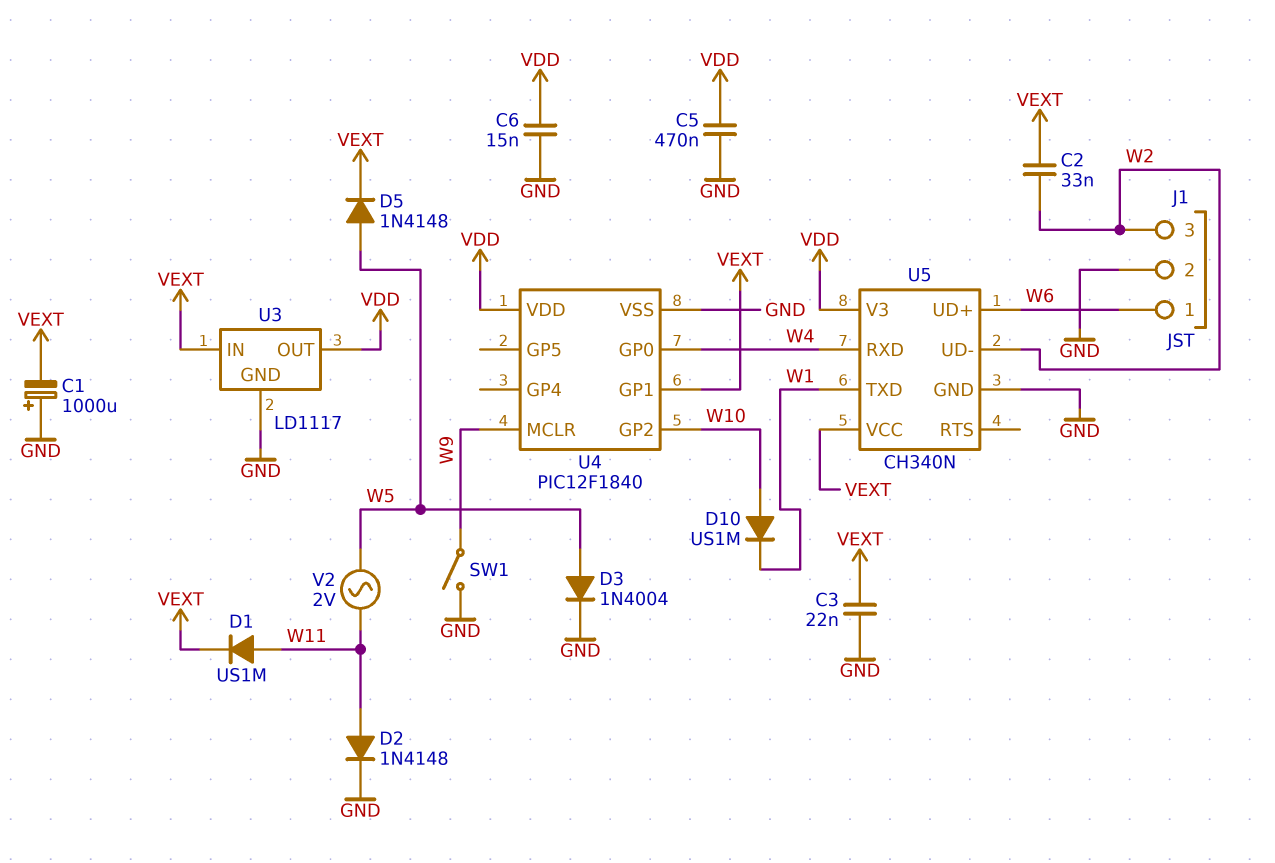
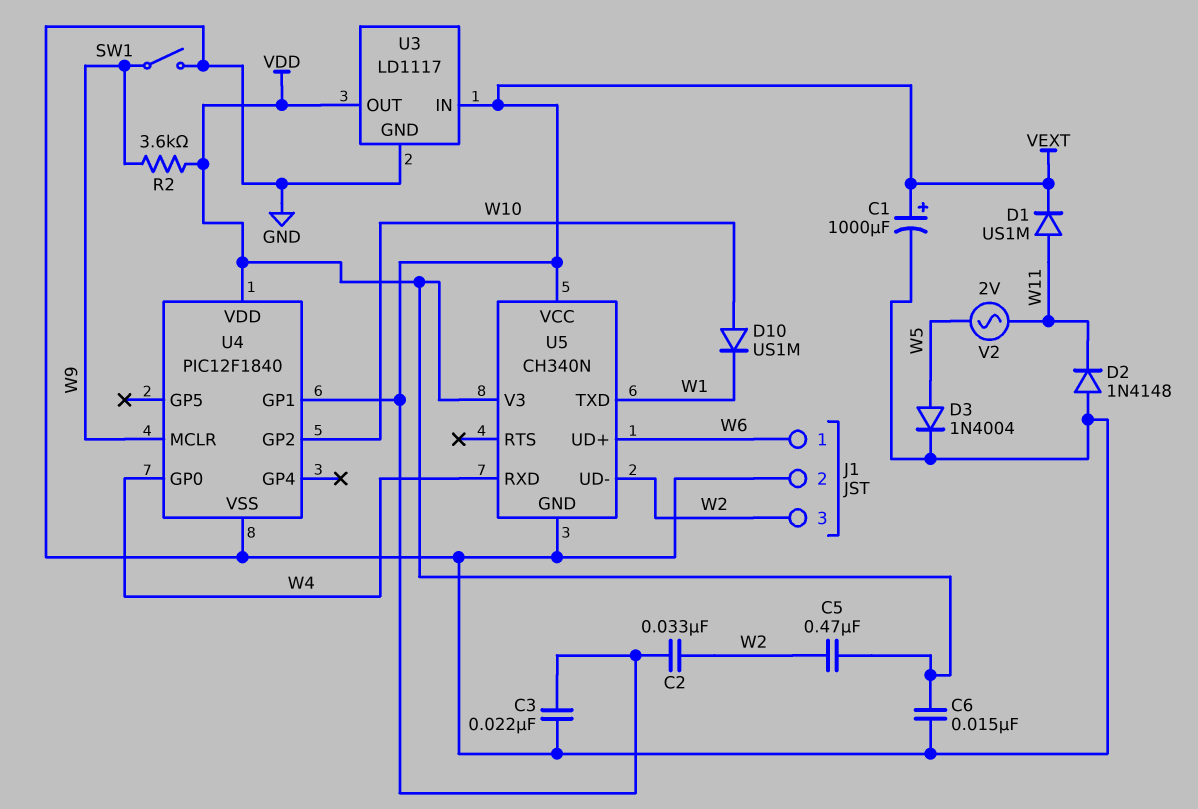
C1: 1000uF (plus GND, minus VEXT) -> 1000uF (plus VEXT, minus GND)
C5: 470nF (GND, VDD) -> 470nF (VDD, W2)
D2: diode 1N4148 (A W11, K GND) -> diode 1N4148 (A GND, K W11)
D5: diode 1N4148 (A W5, K VEXT) -> none
R2: none -> 3.6k (VDD, W9)

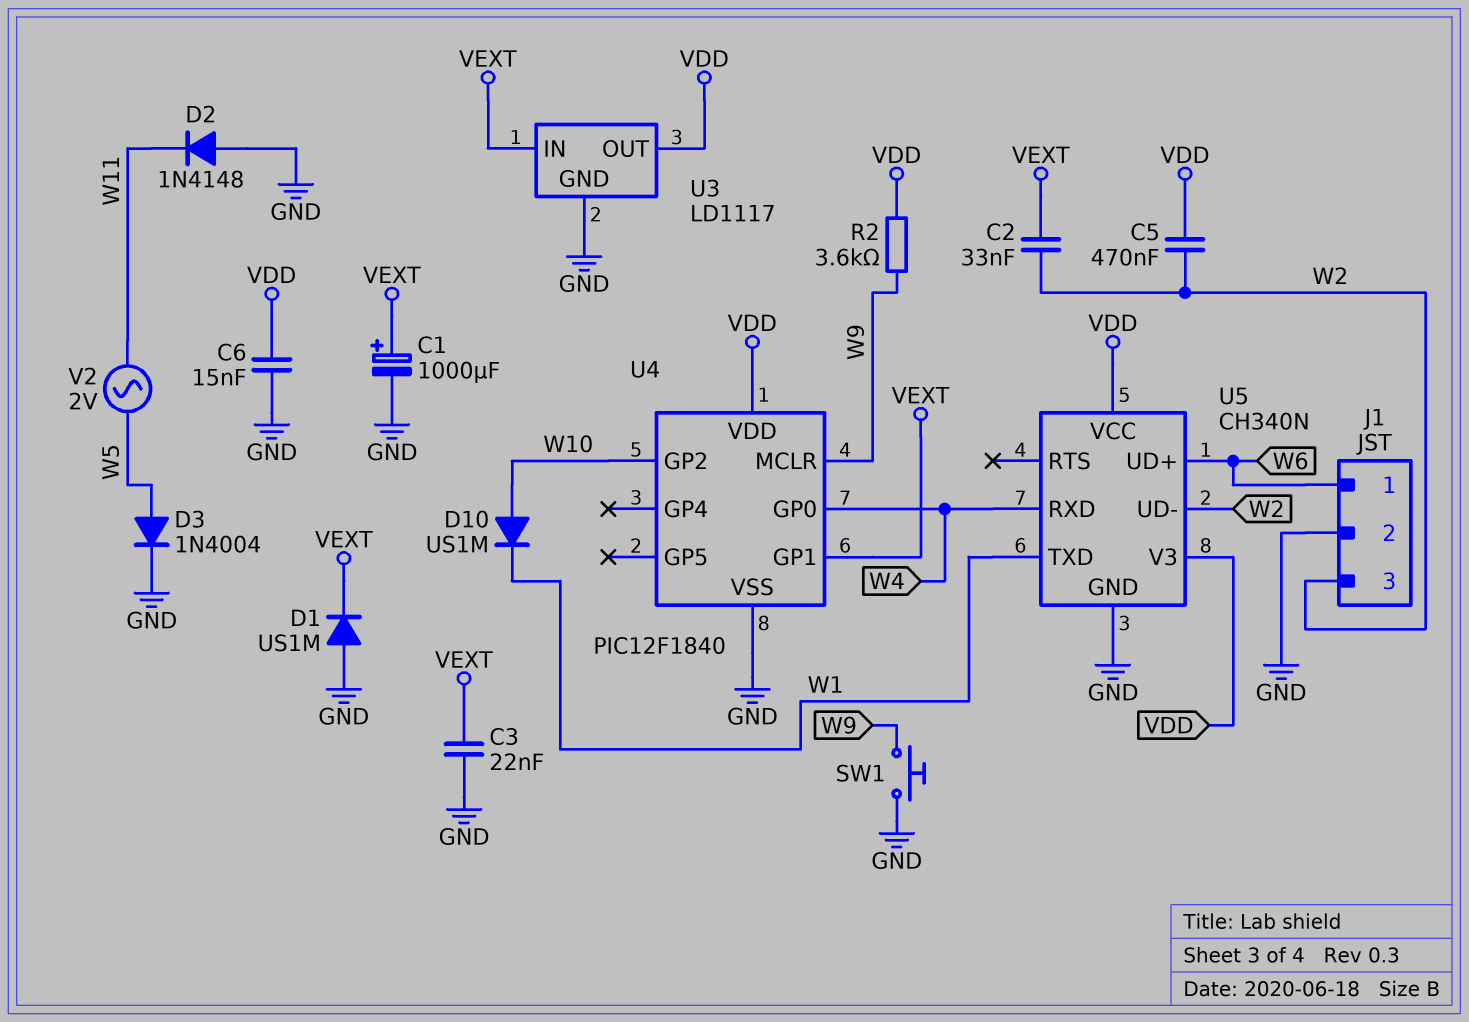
D1: diode US1M (A W11, K VEXT) -> diode US1M (A GND, K VEXT)
SW1: switch (GND, W9) -> button (GND, W9)
U5 pin VCC: VEXT -> VDD

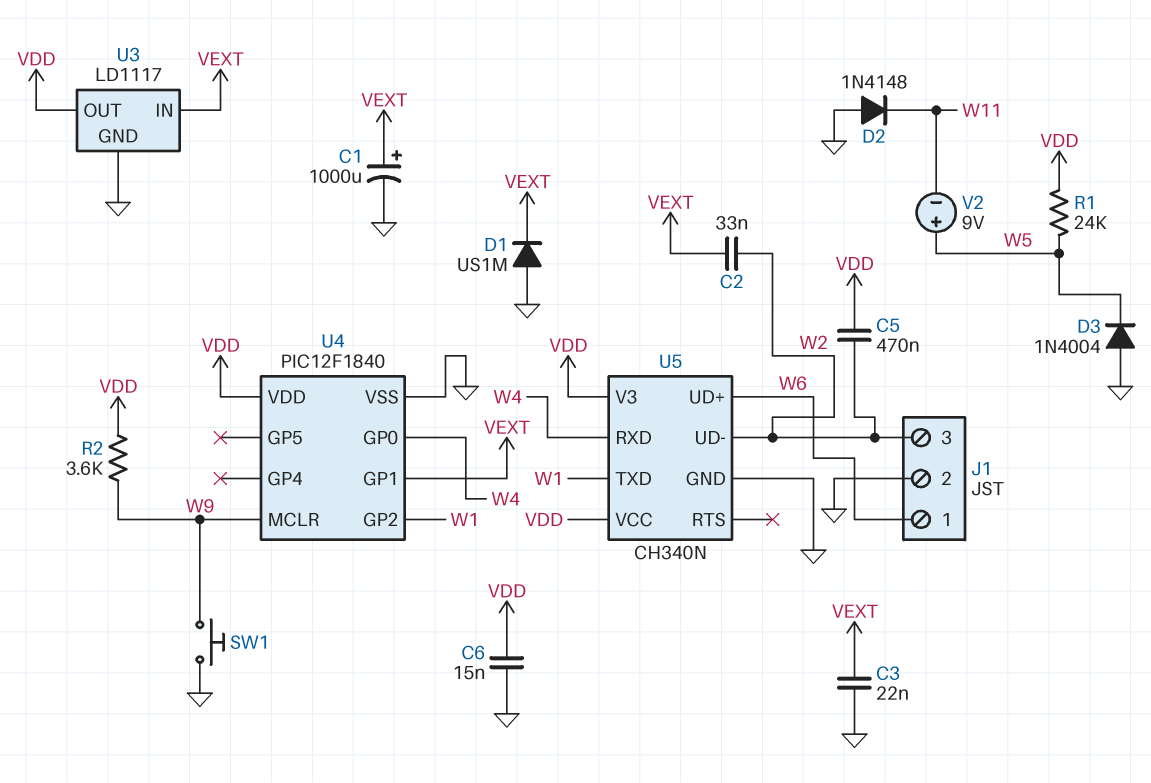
D3: diode 1N4004 (A W5, K GND) -> diode 1N4004 (A GND, K W5)
D10: diode US1M (A W10, K W1) -> none
R1: none -> 24k (VDD, W5)
U4 pin GP2: W10 -> W1
V2: AC 2V (W5, W11) -> 9V (plus W5, minus W11)

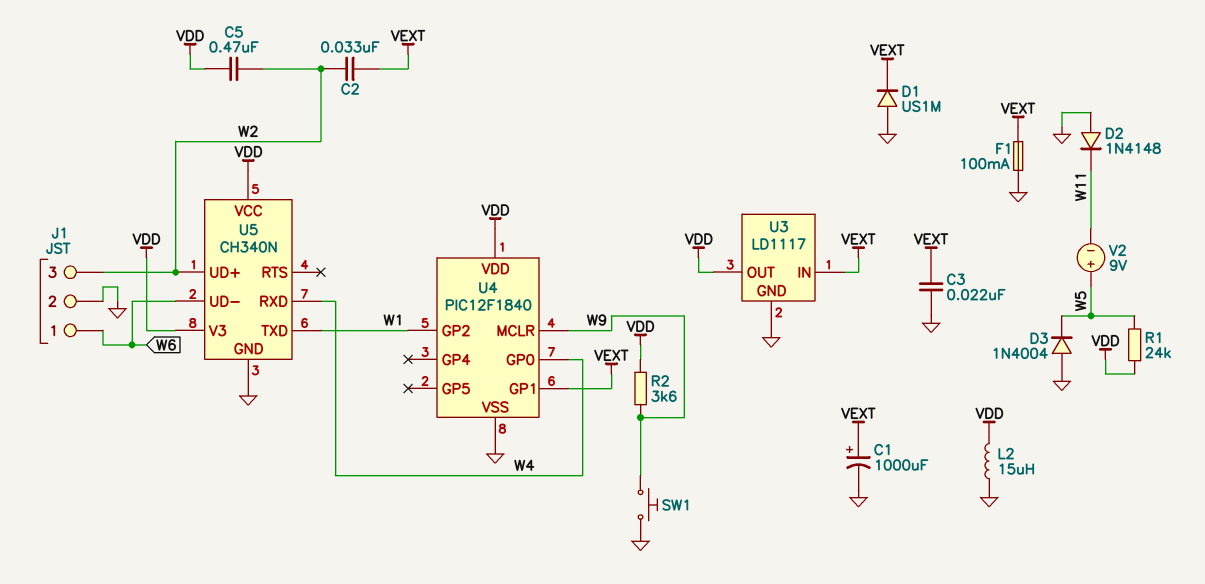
C6: 15nF (GND, VDD) -> none
F1: none -> 100mA (GND, VEXT)
L2: none -> 15uH (GND, VDD)
U5 pin UD+: W6 -> W2
U5 pin UD-: W2 -> W6

